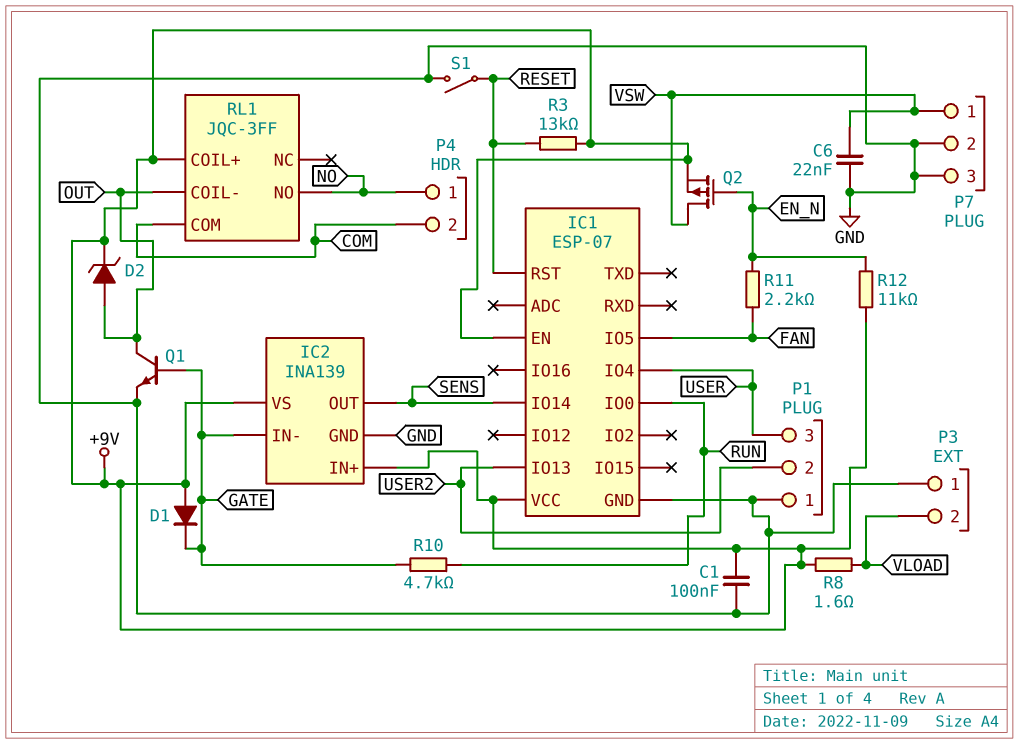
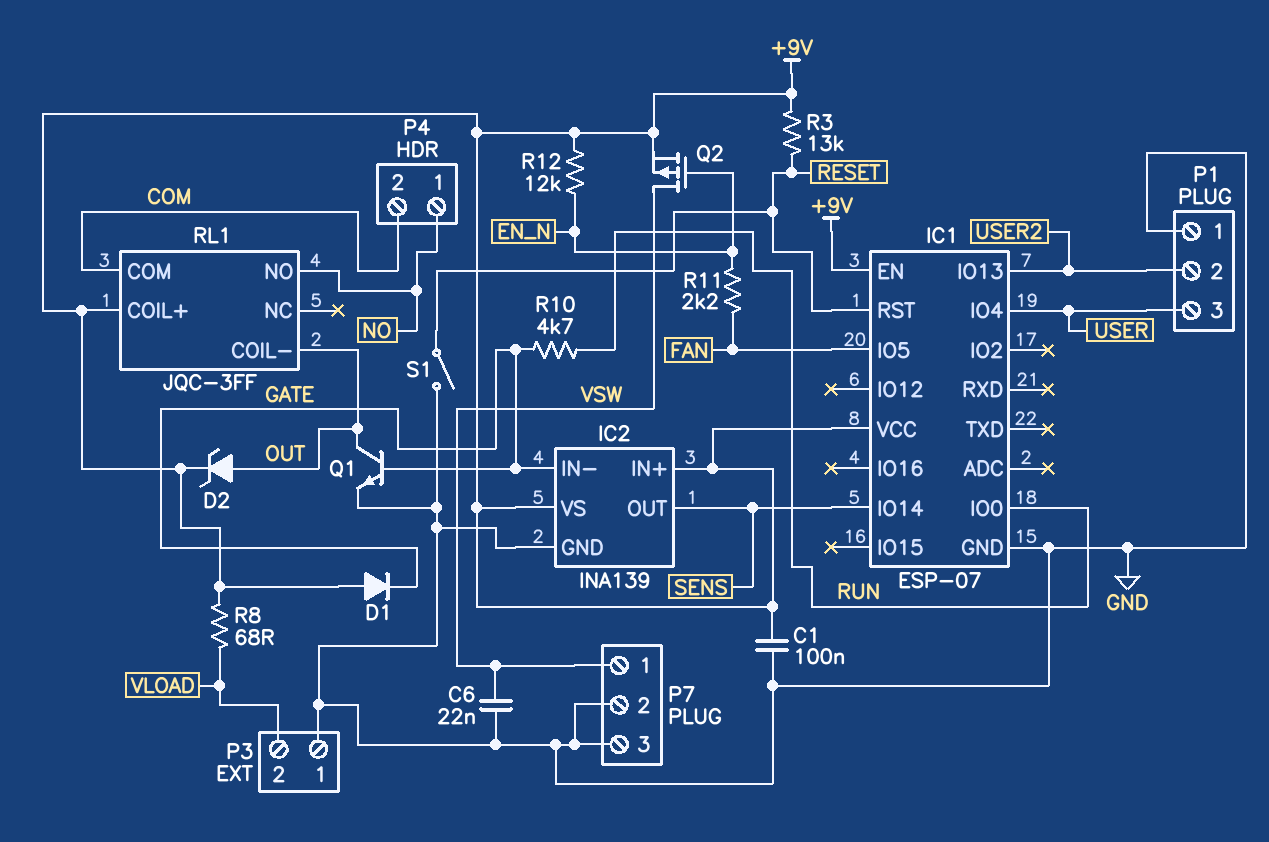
R8: 1.6 (+9V, VLOAD) -> 68 (+9V, VLOAD)
R12: 11k (+9V, EN_N) -> 12k (+9V, EN_N)

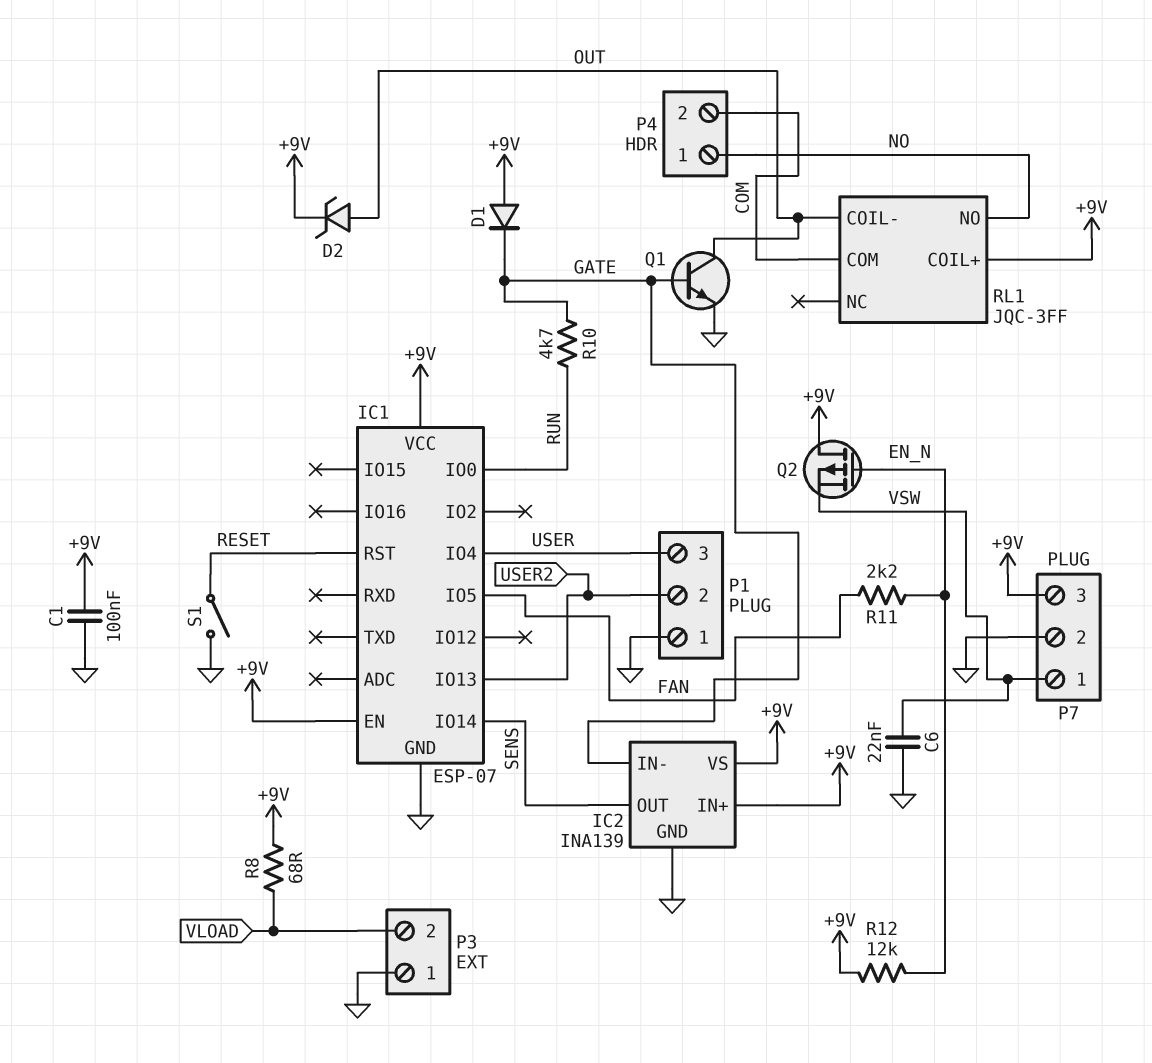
P7 pin 3: GND -> +9V
Q2: PMOS (G EN_N, D VSW, S +9V) -> PMOS (G EN_N, D +9V, S VSW)
R3: 13k (+9V, RESET) -> none

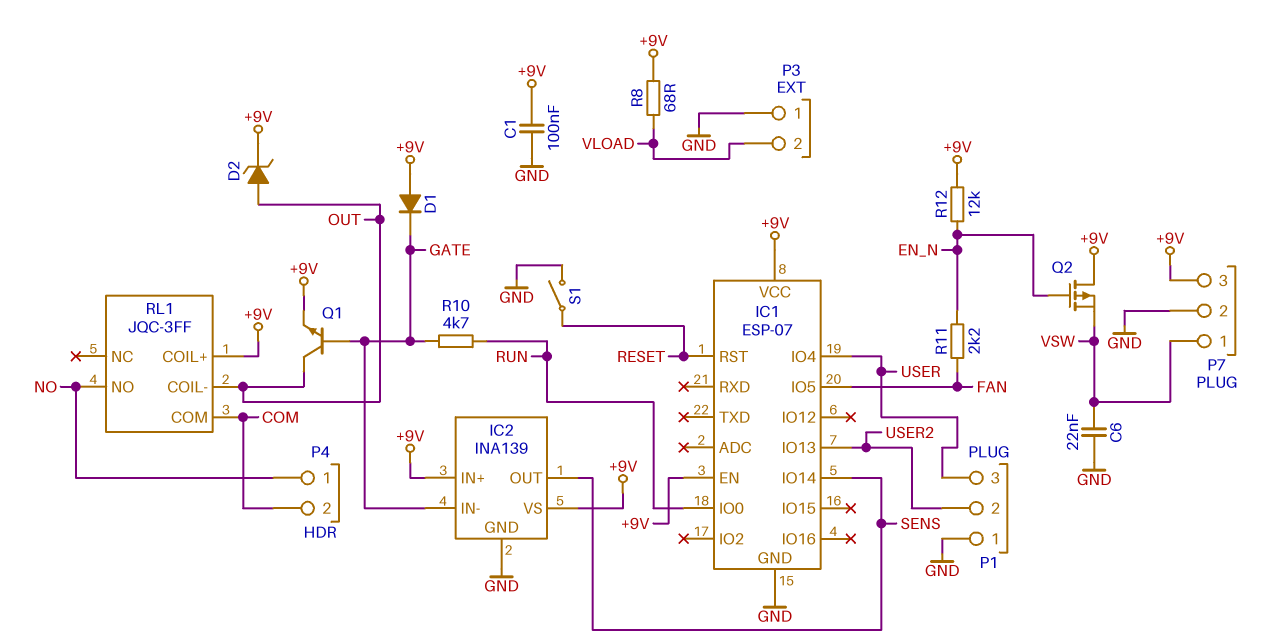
Q1: NPN (B GATE, C OUT, E GND) -> NPN (B GATE, C OUT, E +9V)

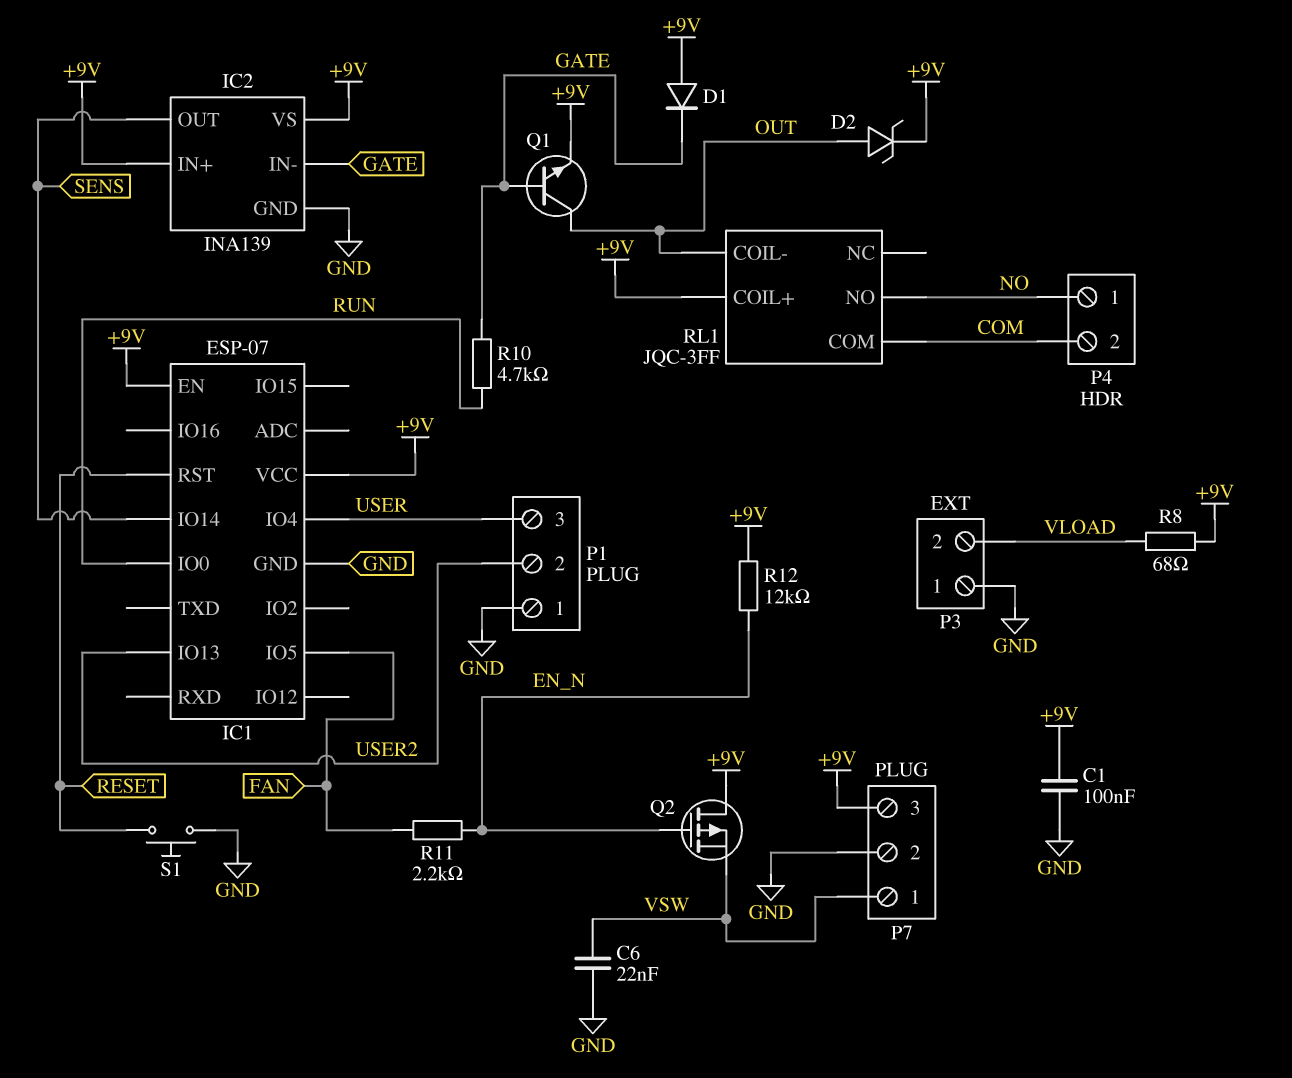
S1: switch (GND, RESET) -> button (GND, RESET)

